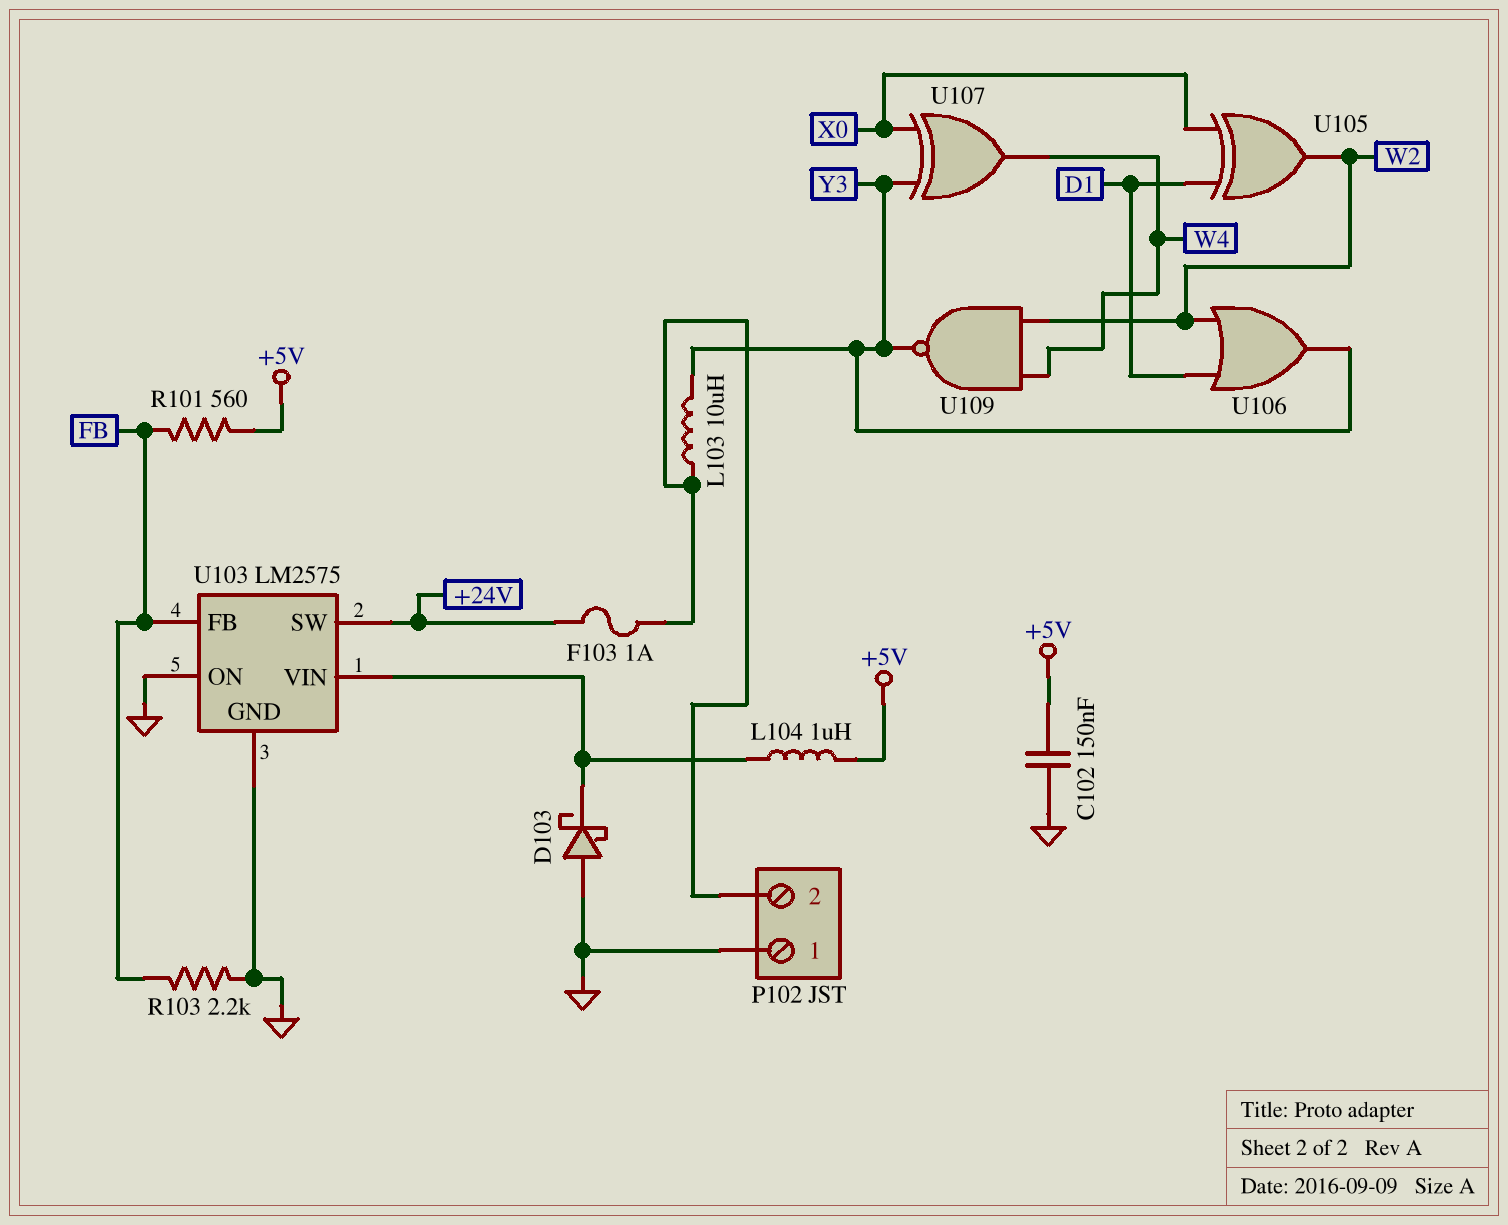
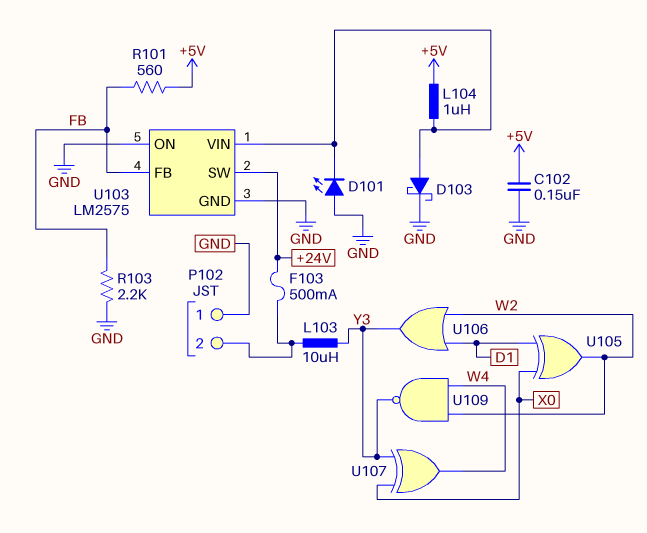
D101: none -> LED (A GND, K U103/VIN)
D103: schottky (A GND, K U103/VIN) -> schottky (A U103/VIN, K GND)
F103: 1A (+24V, P102/2) -> 500mA (+24V, P102/2)

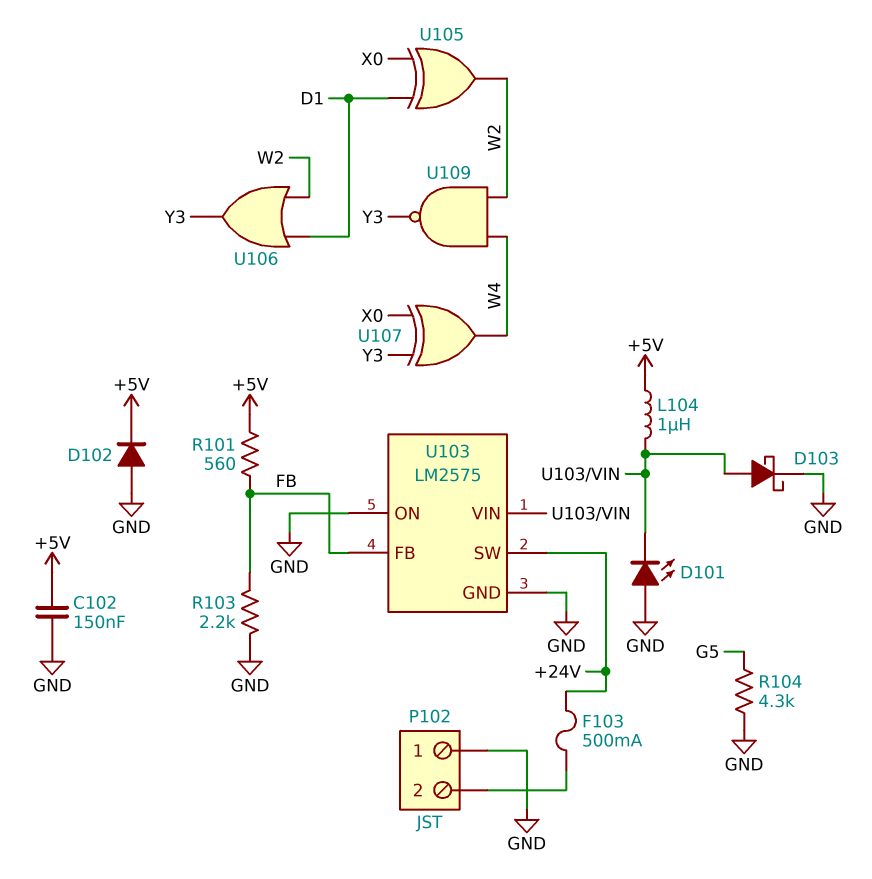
D102: none -> diode (A GND, K +5V)
L103: 10uH (P102/2, Y3) -> none
R104: none -> 4.3k (G5, GND)

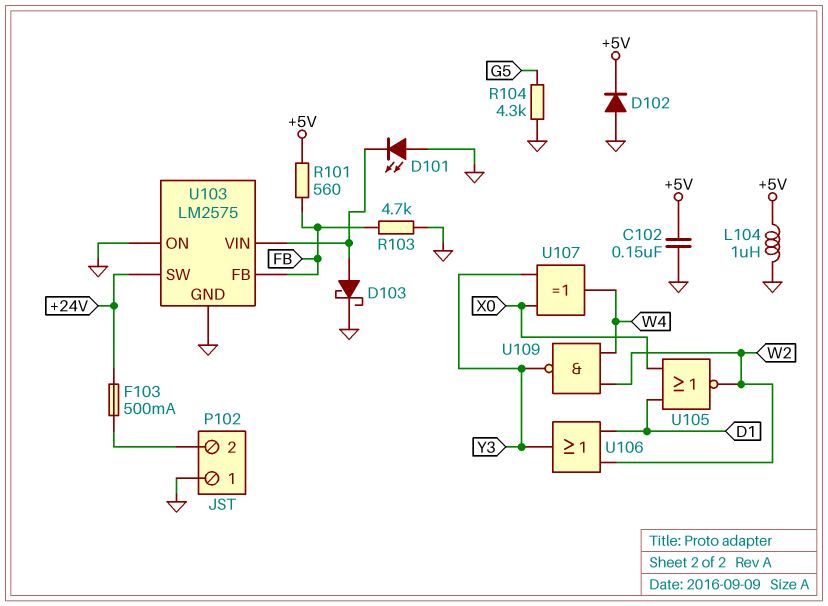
L104: 1uH (+5V, U103/VIN) -> 1uH (+5V, GND)
R103: 2.2k (FB, GND) -> 4.7k (FB, GND)
U105: XOR (in D1, in X0, out W2) -> NOR (in D1, in X0, out W2)

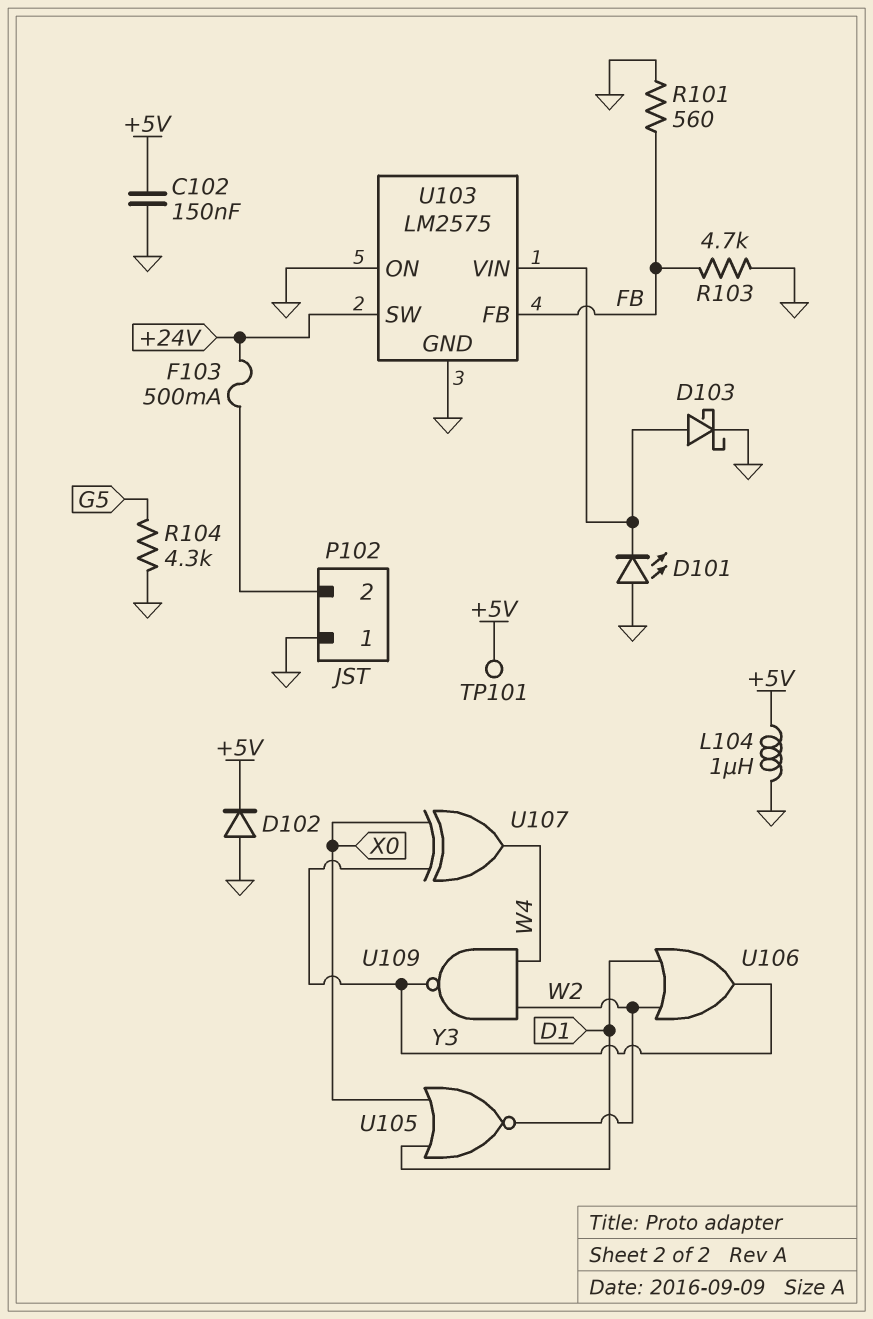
R101: 560 (+5V, FB) -> 560 (FB, GND)
TP101: none -> test point (+5V)

